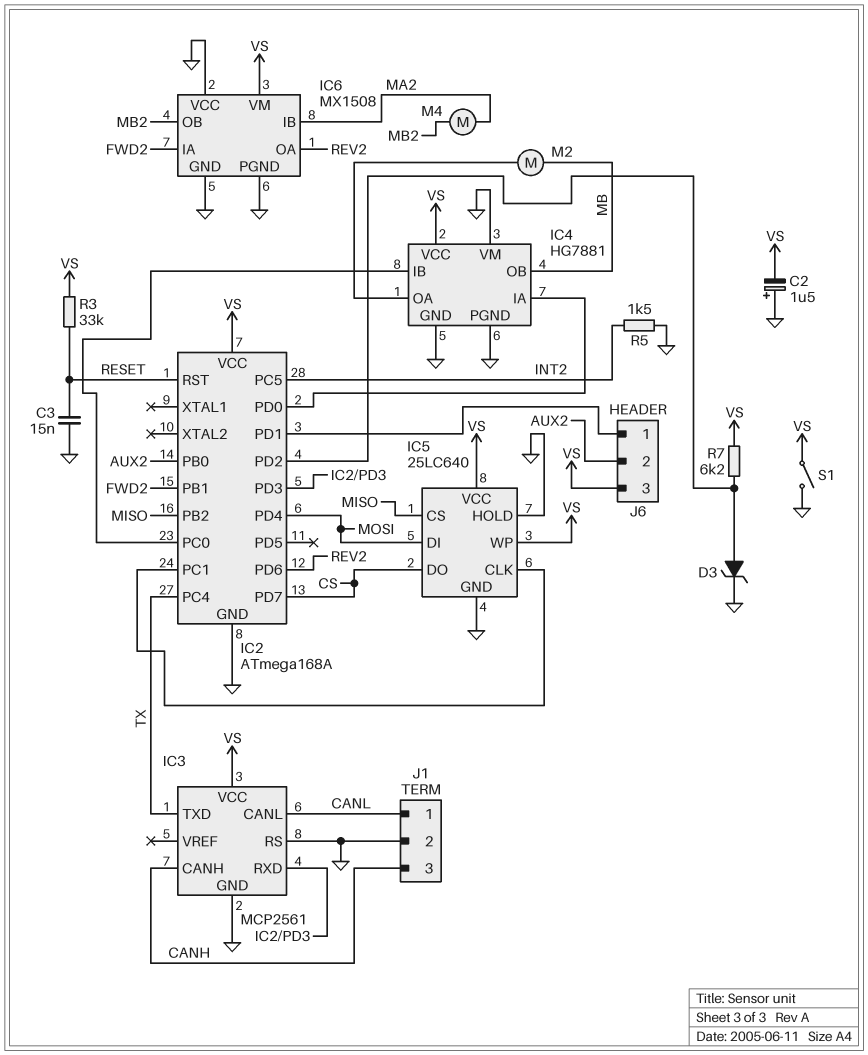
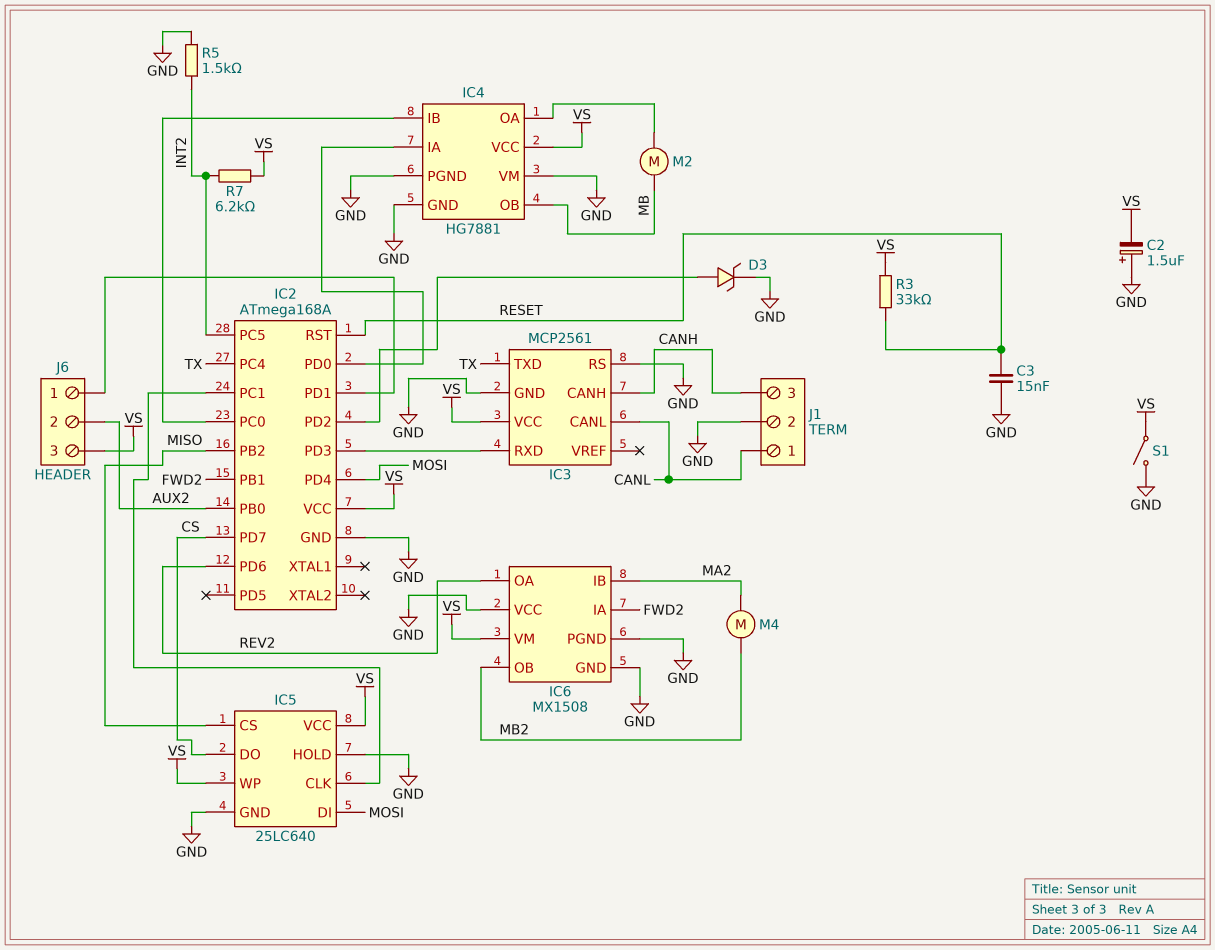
R7: 6.2k (IC2/PD2, VS) -> 6.2k (INT2, VS)

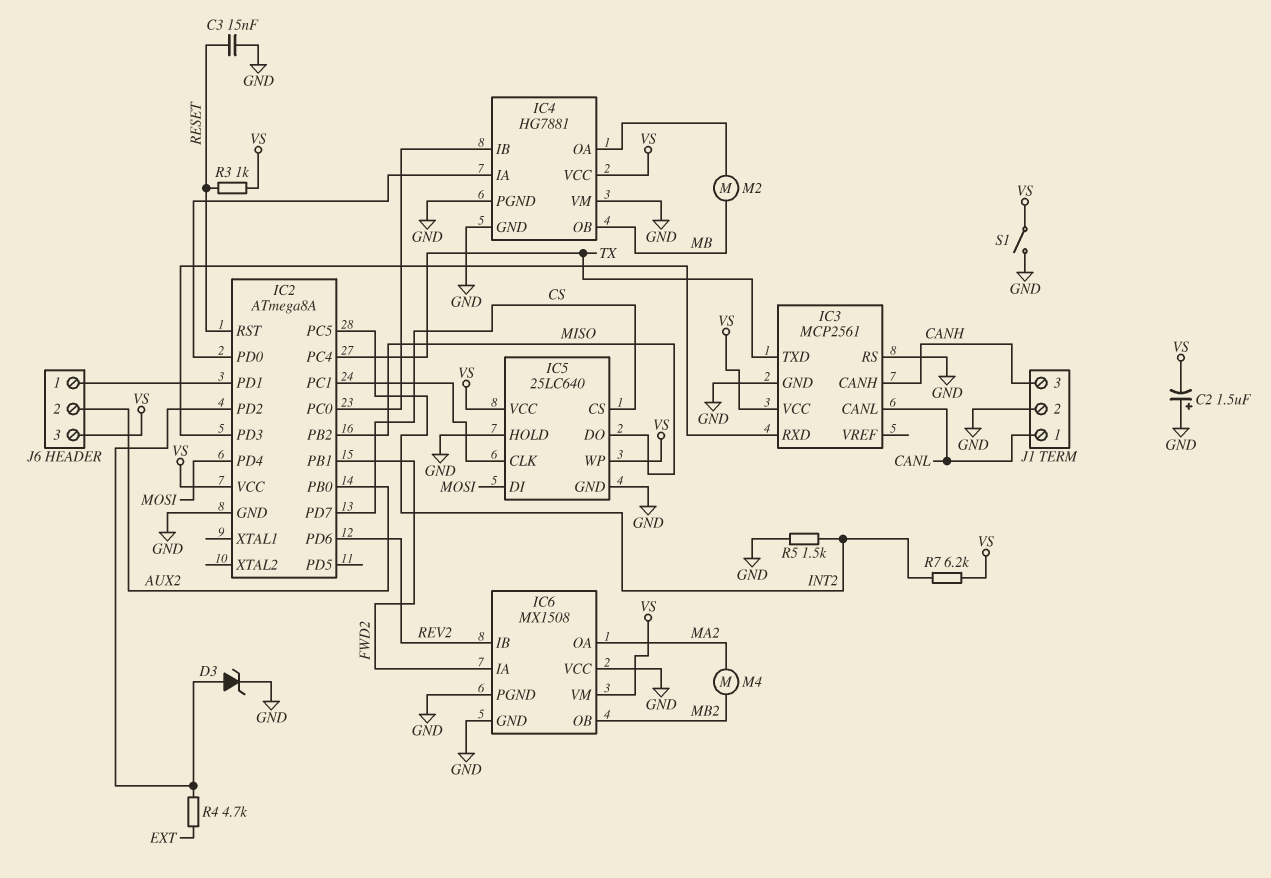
IC2: ATmega168A -> ATmega8A
IC5 pin CS: MISO -> CS
IC5 pin DO: CS -> MISO
IC6 pin IB: MA2 -> REV2
IC6 pin OA: REV2 -> MA2
R3: 33k (RESET, VS) -> 1k (RESET, VS)
R4: none -> 4.7k (EXT, IC2/PD2)

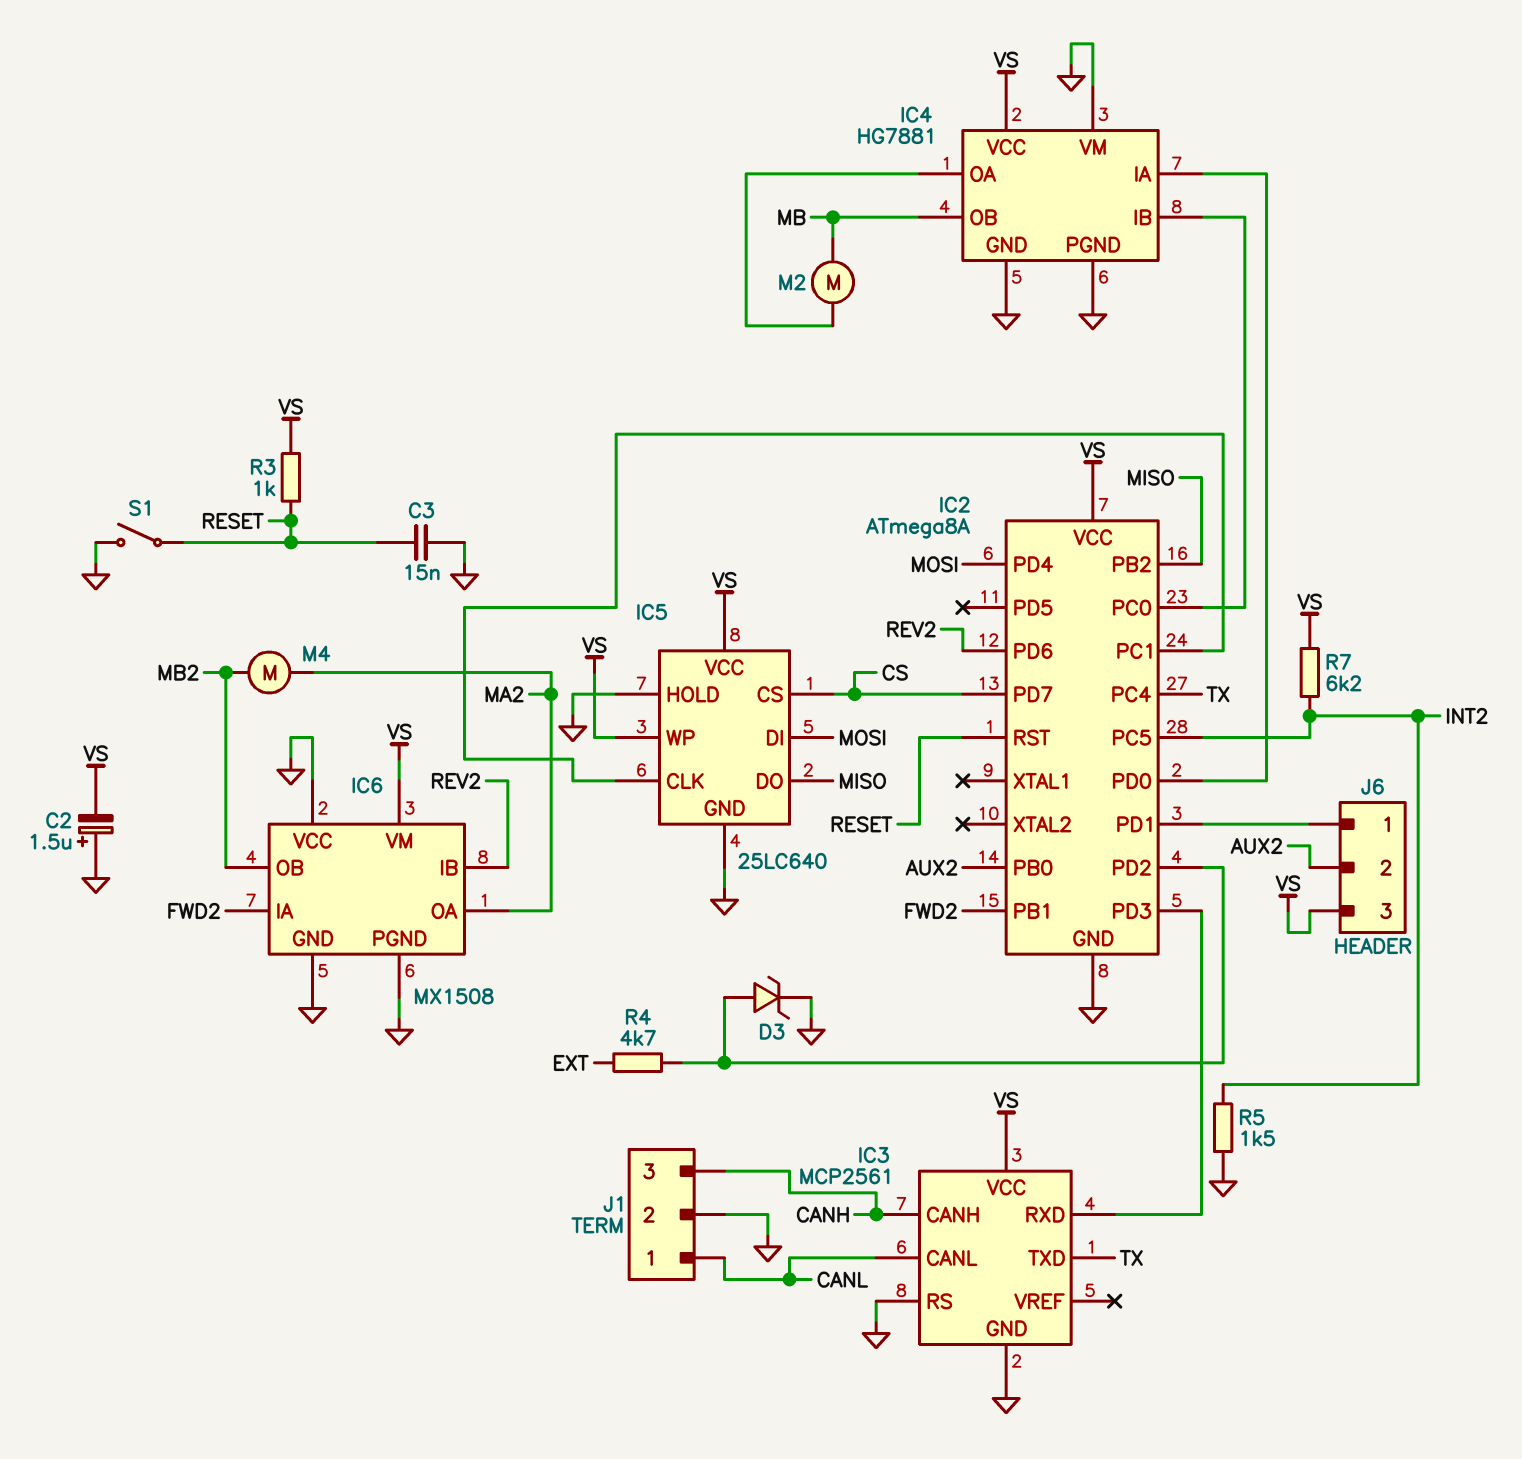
S1: switch (GND, VS) -> switch (GND, RESET)

